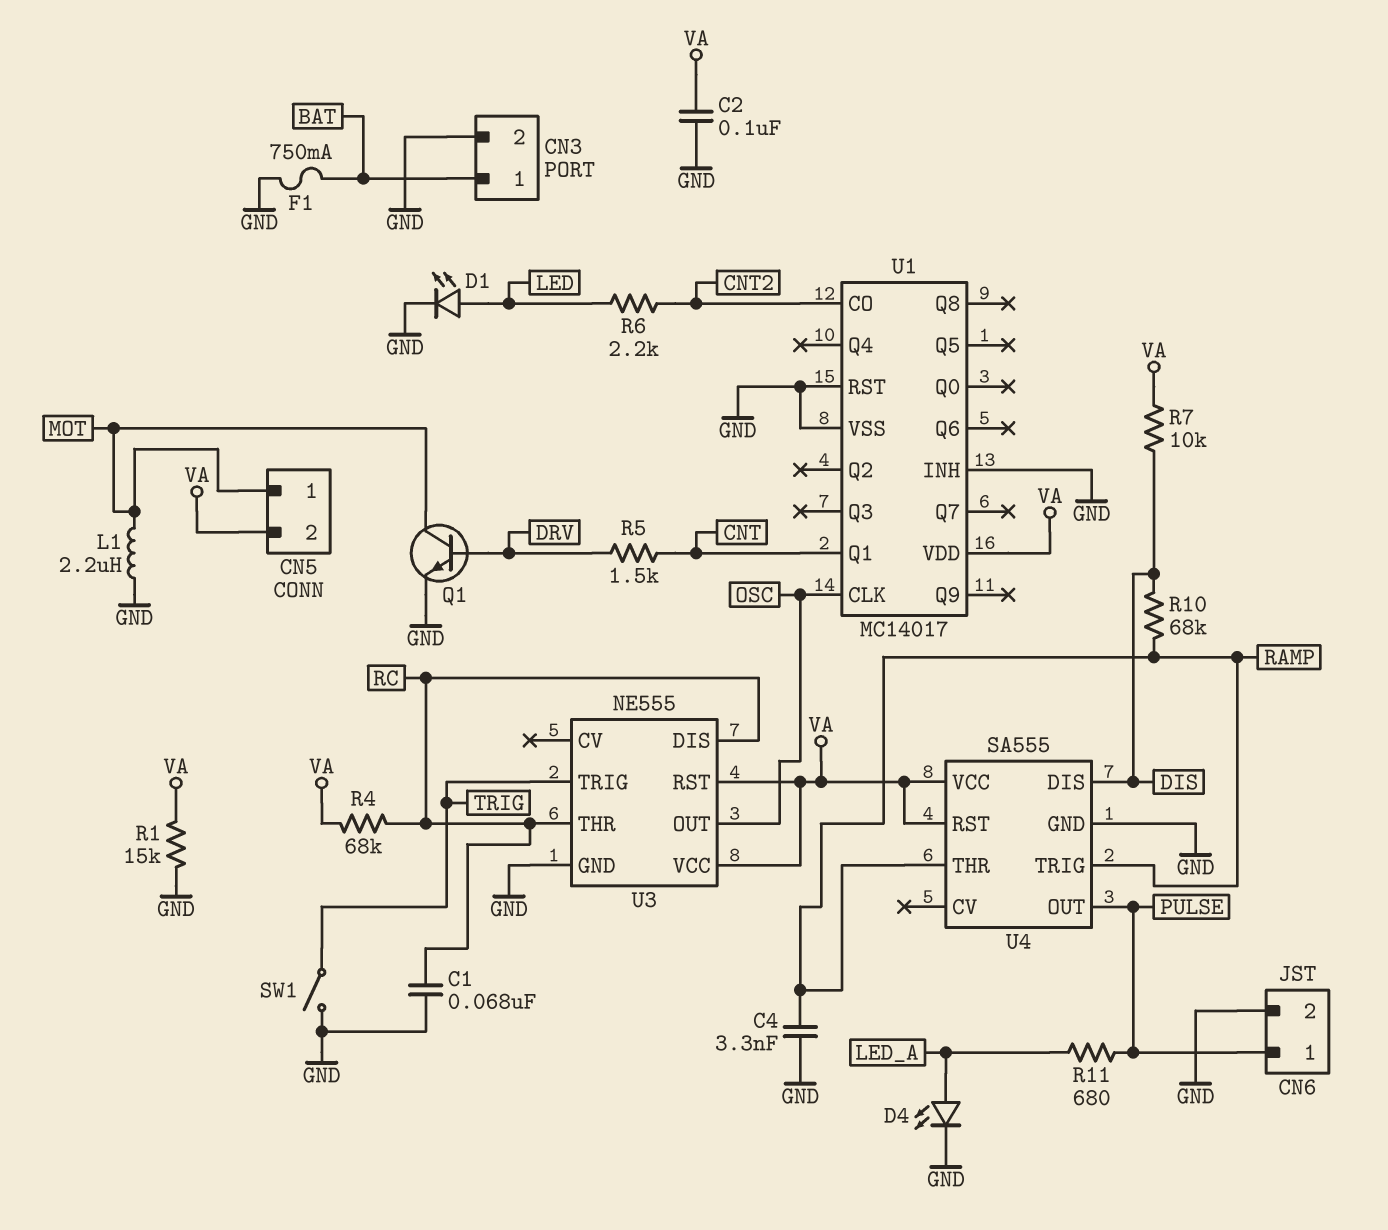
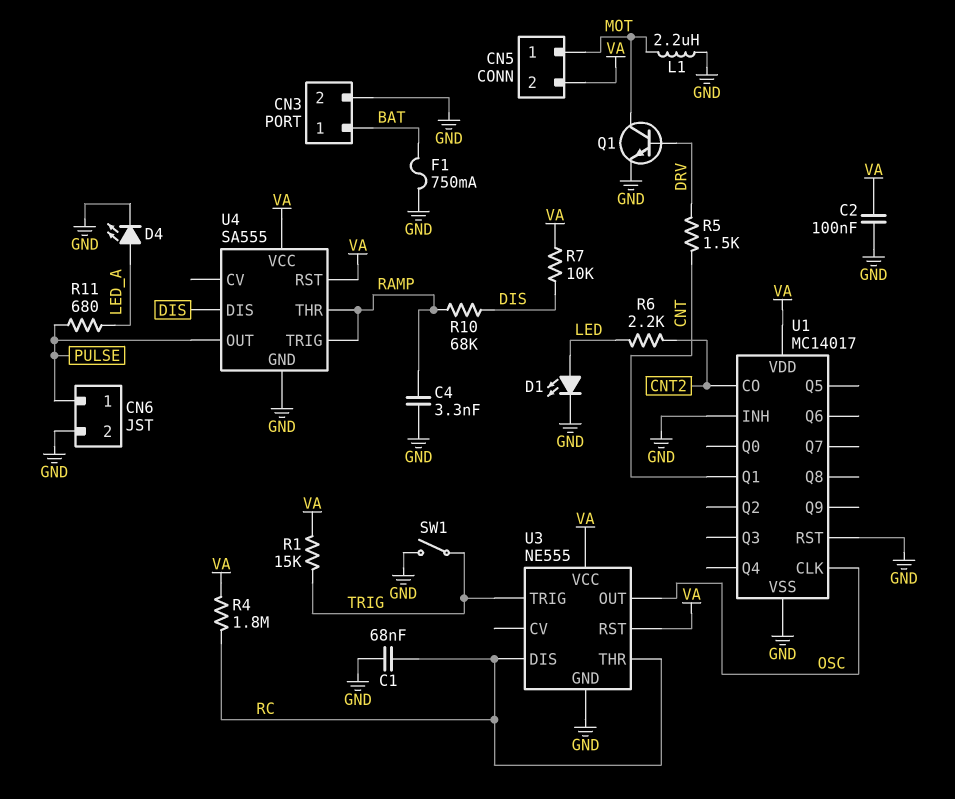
R1: 15k (GND, VA) -> 15k (TRIG, VA)
R4: 68k (RC, VA) -> 1.8M (RC, VA)

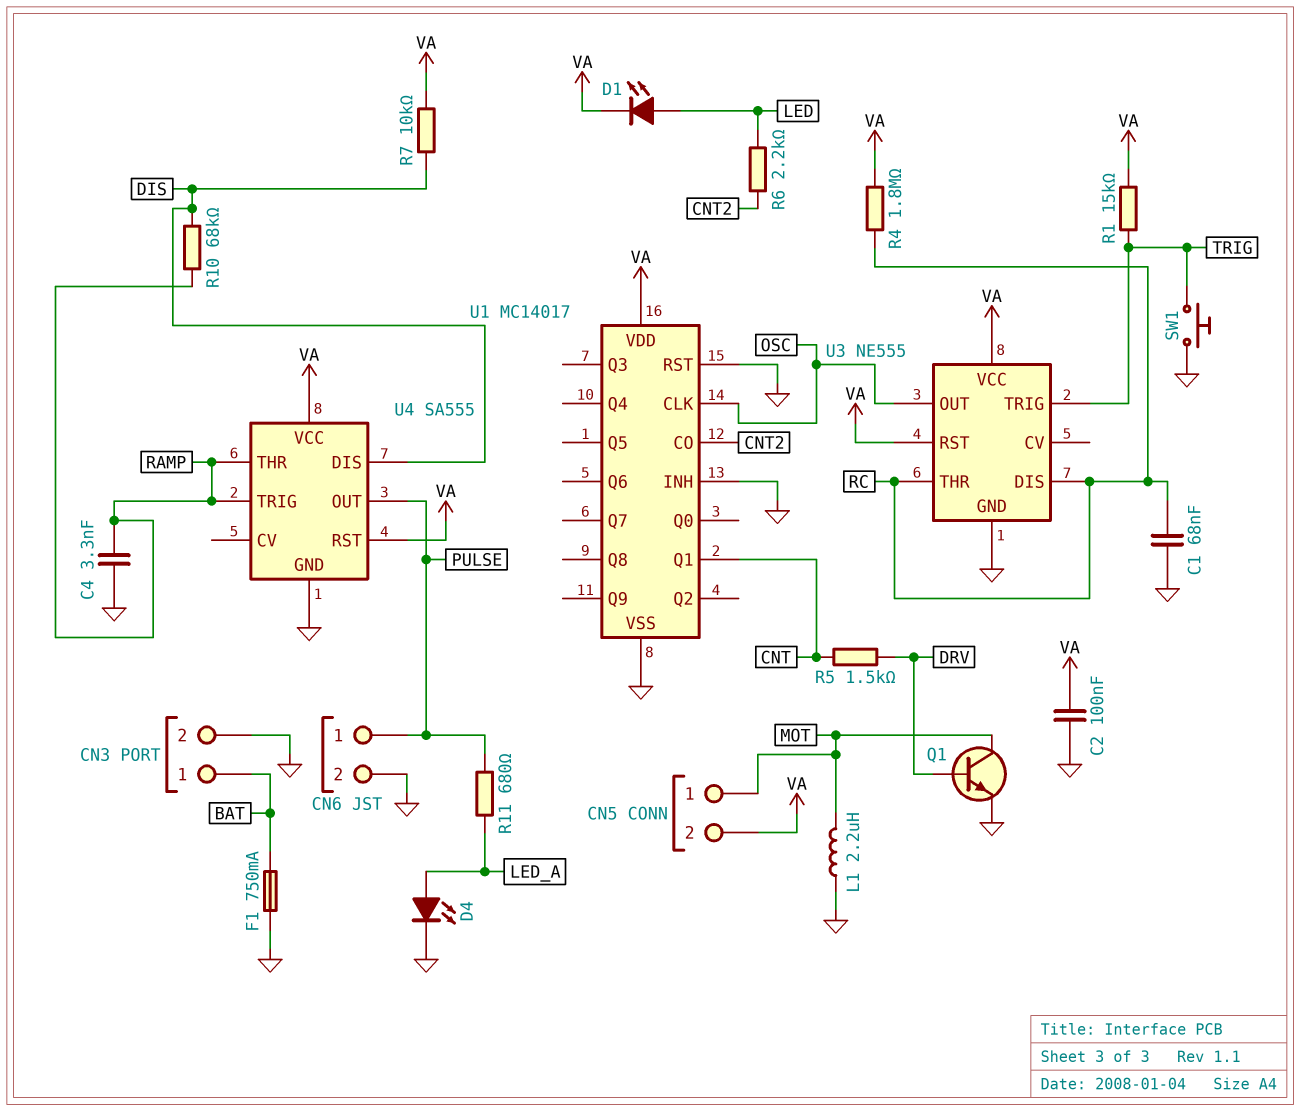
D1: LED (A LED, K GND) -> LED (A LED, K VA)
SW1: switch (GND, TRIG) -> button (GND, TRIG)

